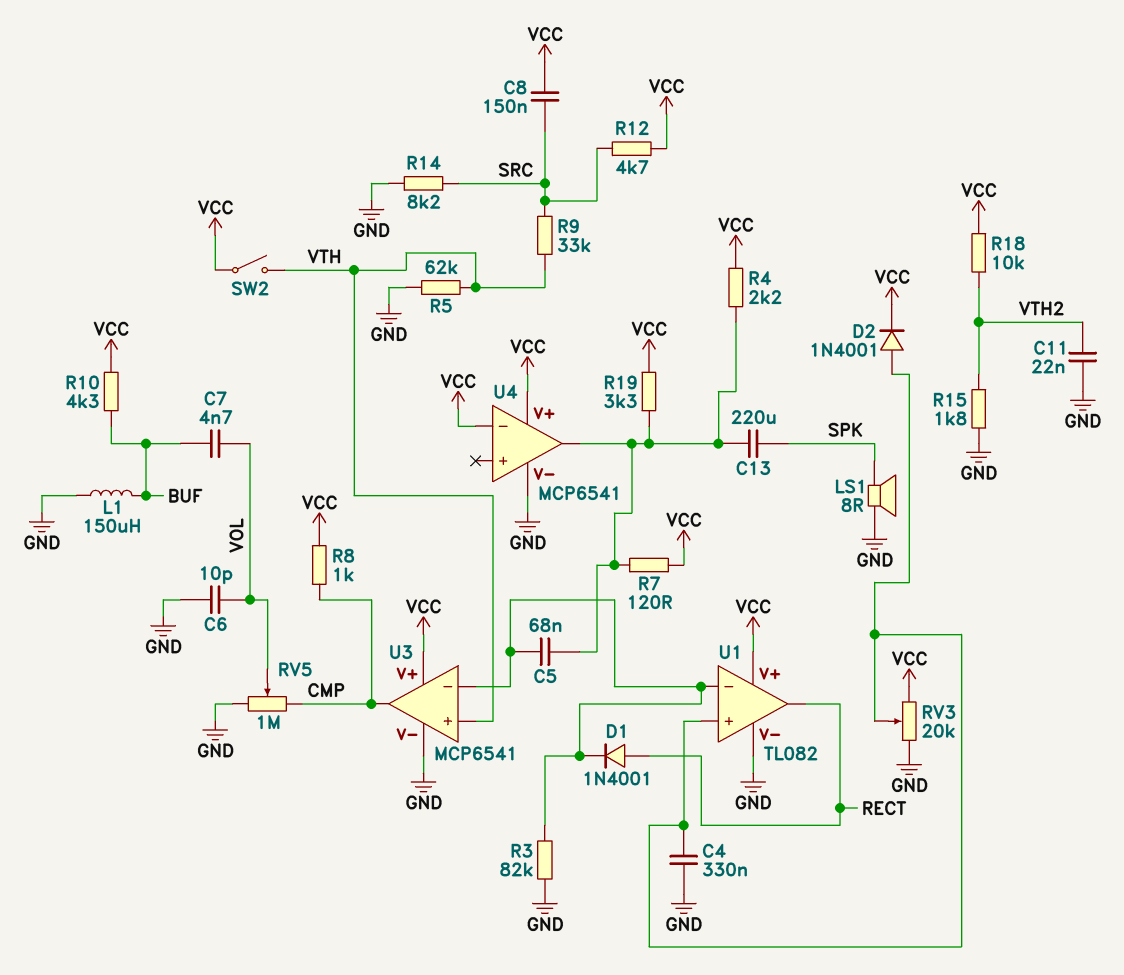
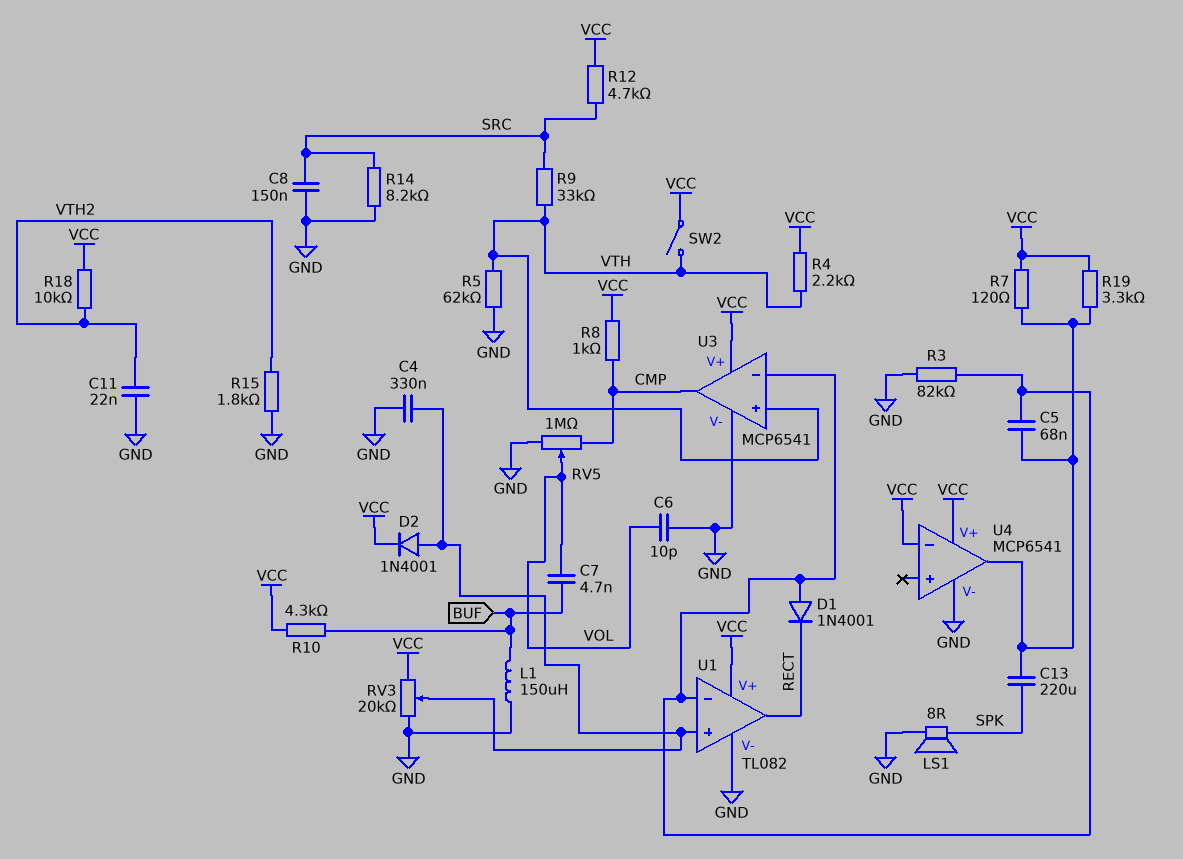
C8: 150nF (SRC, VCC) -> 150nF (GND, SRC)
D1: diode 1N4001 (A RECT, K U1/in-) -> diode 1N4001 (A U1/in-, K RECT)
R4: 2.2k (U4/out, VCC) -> 2.2k (VCC, VTH)

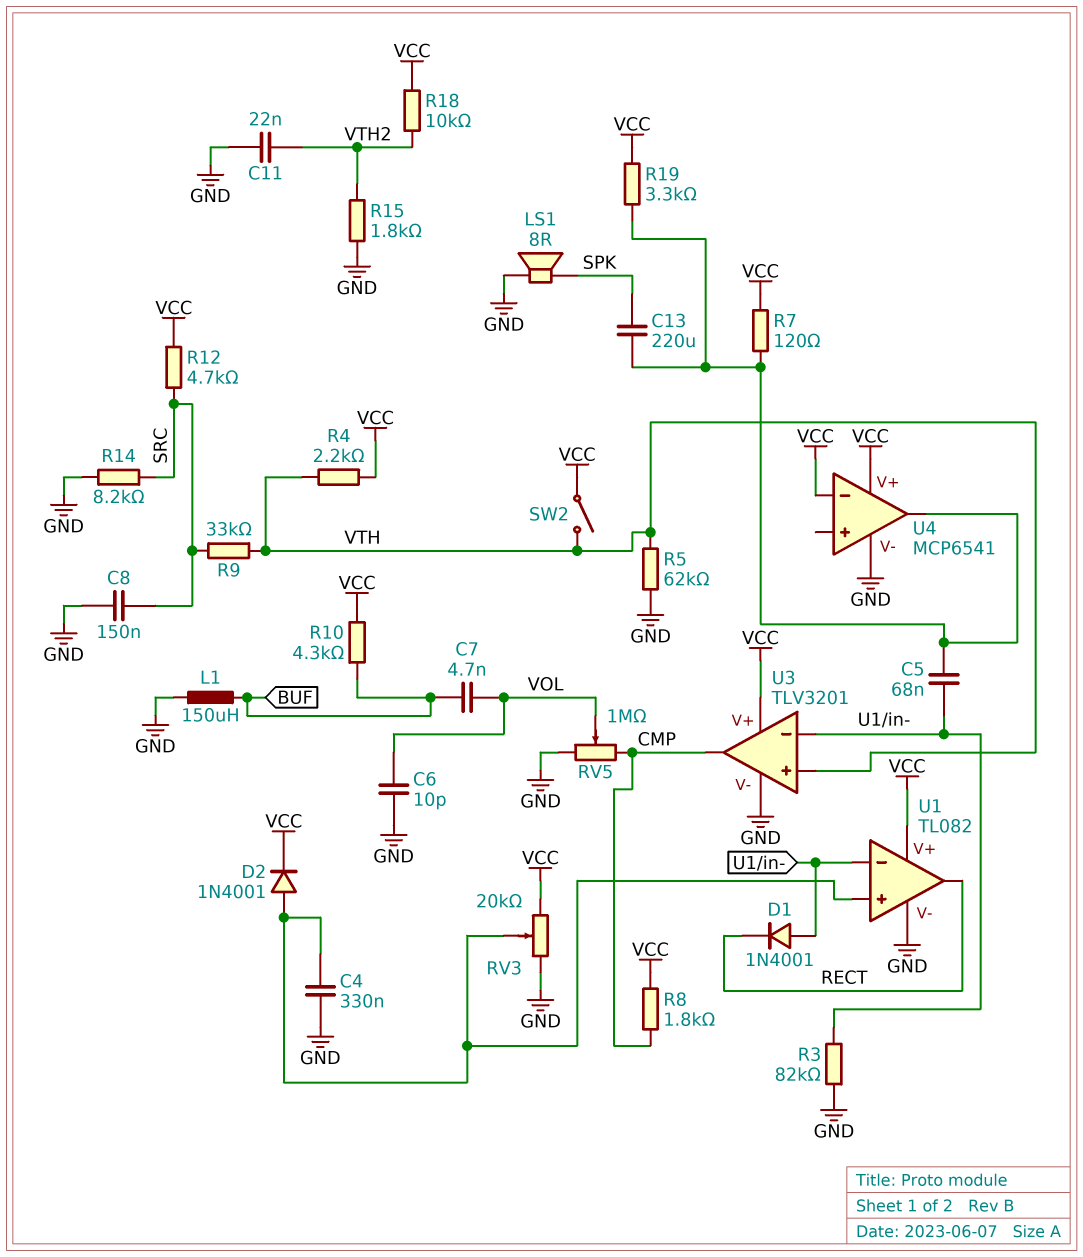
R8: 1k (CMP, VCC) -> 1.8k (CMP, VCC)
U3: MCP6541 -> TLV3201

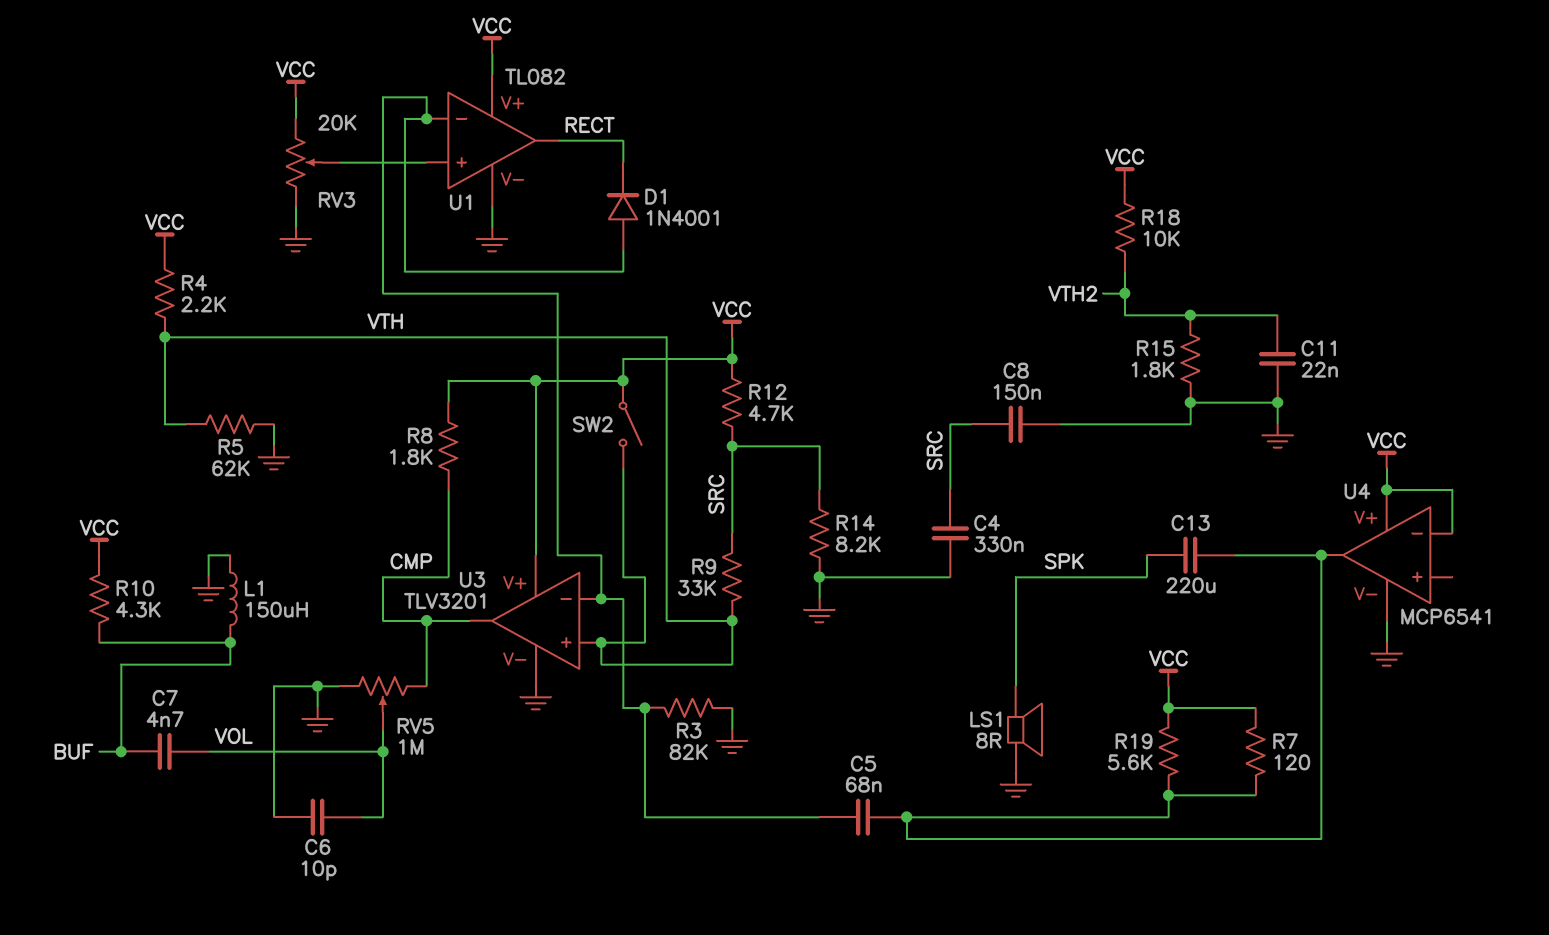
C4: 330nF (GND, U1/in+) -> 330nF (GND, SRC)
D2: diode 1N4001 (A U1/in+, K VCC) -> none
R19: 3.3k (U4/out, VCC) -> 5.6k (U4/out, VCC)

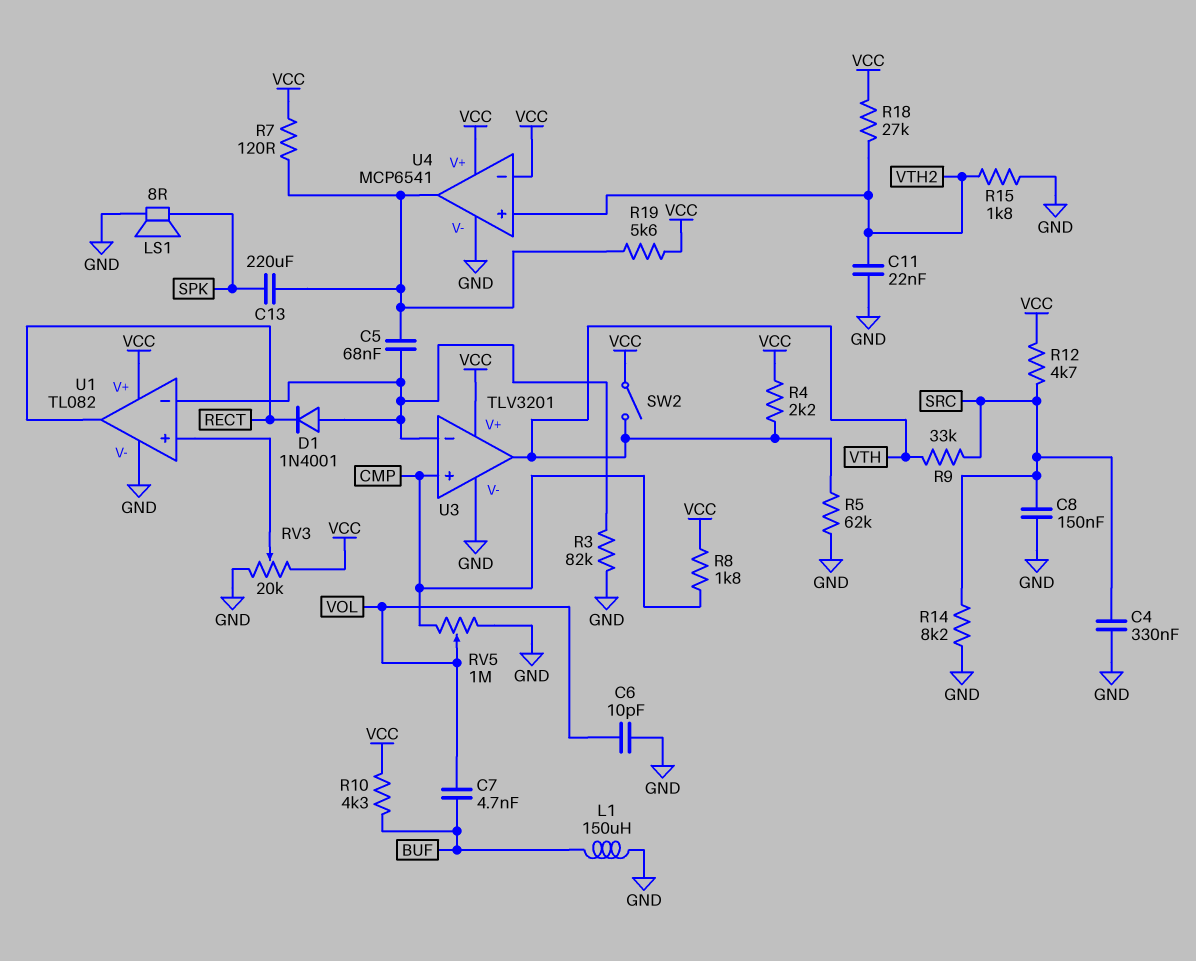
R18: 10k (VCC, VTH2) -> 27k (VCC, VTH2)
U3 pin in+: VTH -> CMP
U3 pin out: CMP -> VTH
U4 pin in+: none -> VTH2

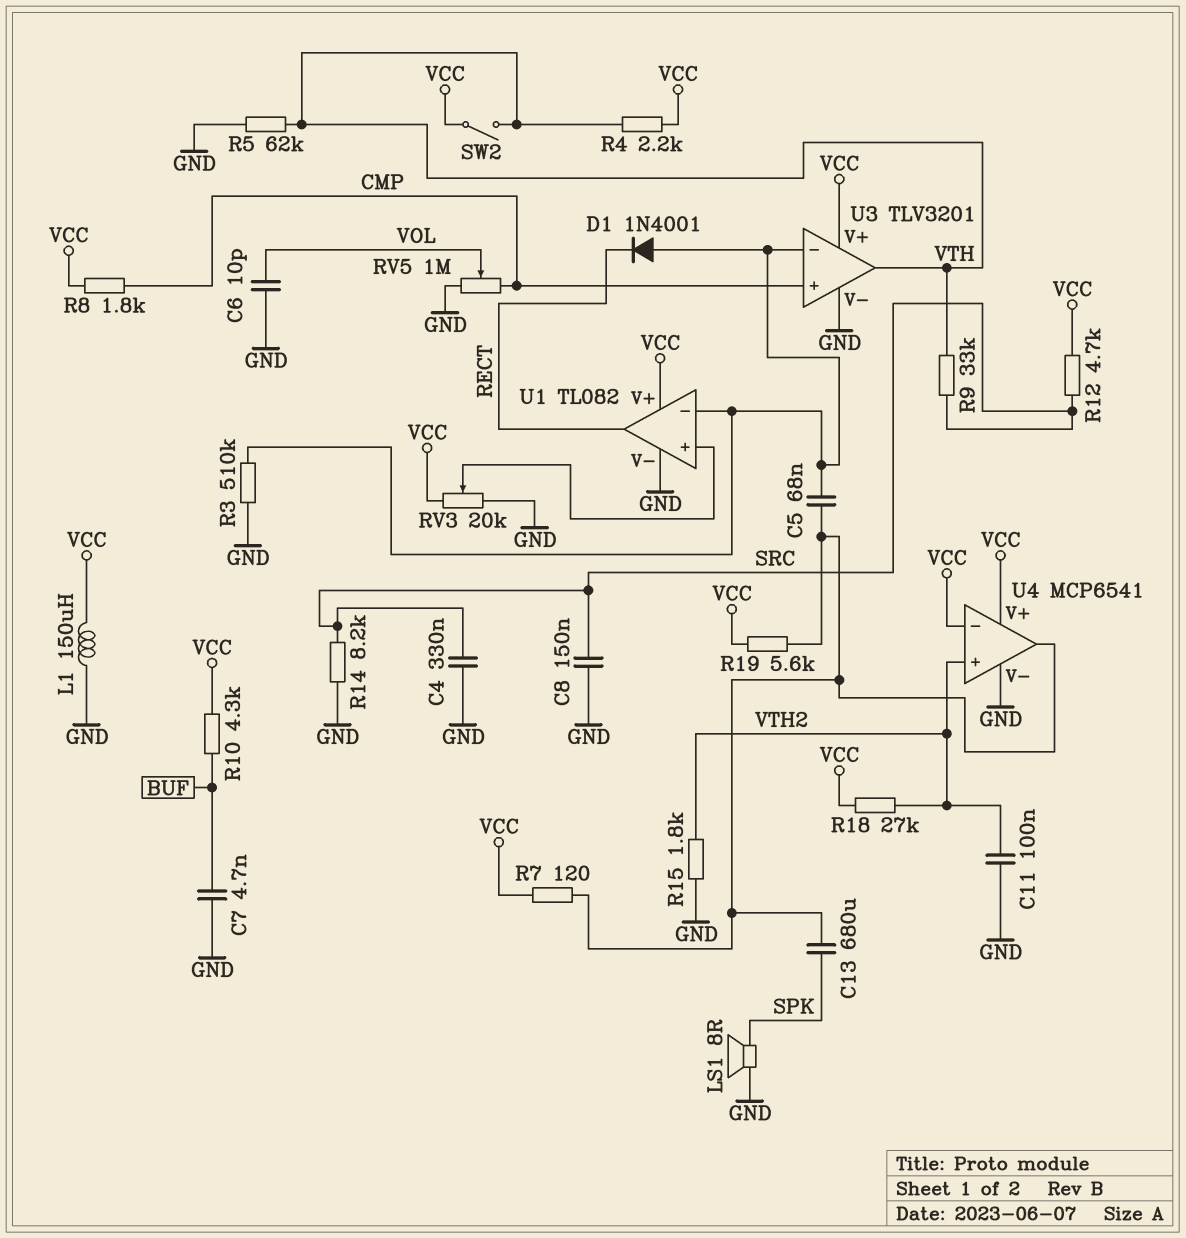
C7: 4.7nF (BUF, VOL) -> 4.7nF (BUF, GND)
C11: 22nF (GND, VTH2) -> 100nF (GND, VTH2)
C13: 220uF (SPK, U4/out) -> 680uF (SPK, U4/out)
L1: 150uH (BUF, GND) -> 150uH (GND, VCC)
R3: 82k (GND, U1/in-) -> 510k (GND, U1/in-)

